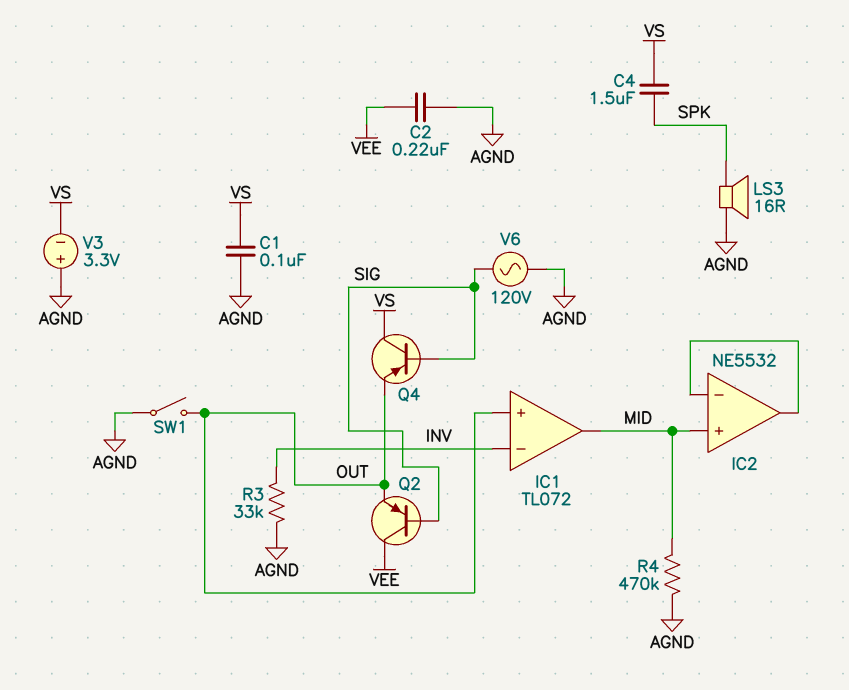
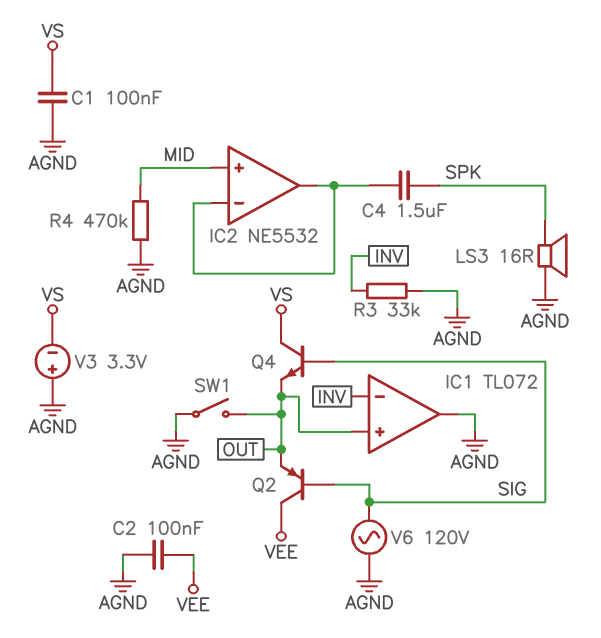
C2: 220nF (AGND, VEE) -> 100nF (AGND, VEE)
C4: 1.5uF (SPK, VS) -> 1.5uF (IC2/in-, SPK)
IC1 pin out: MID -> AGND
Q4: PNP (B SIG, C VS, E OUT) -> NPN (B SIG, C VS, E OUT)

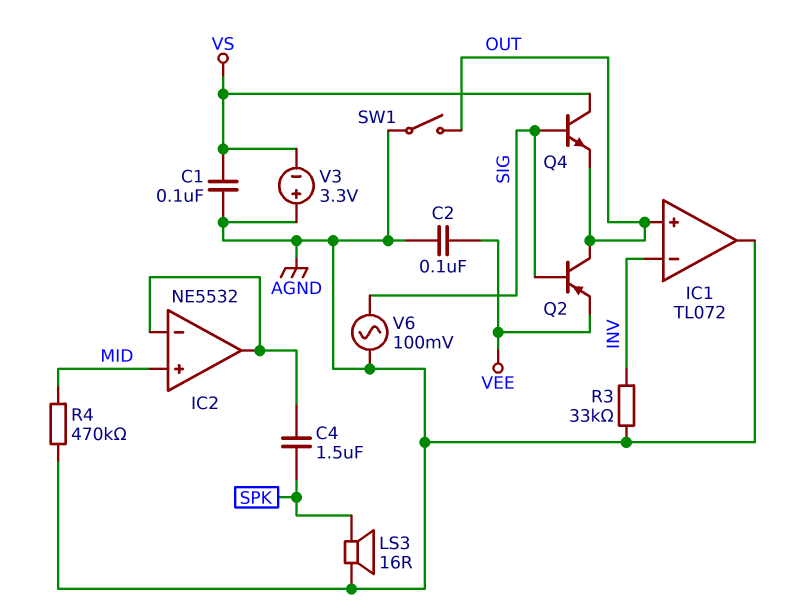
Q2: PNP (B SIG, C VEE, E OUT) -> PNP (B SIG, C OUT, E VEE)
V6: AC 120V (AGND, SIG) -> AC 100mV (AGND, SIG)

